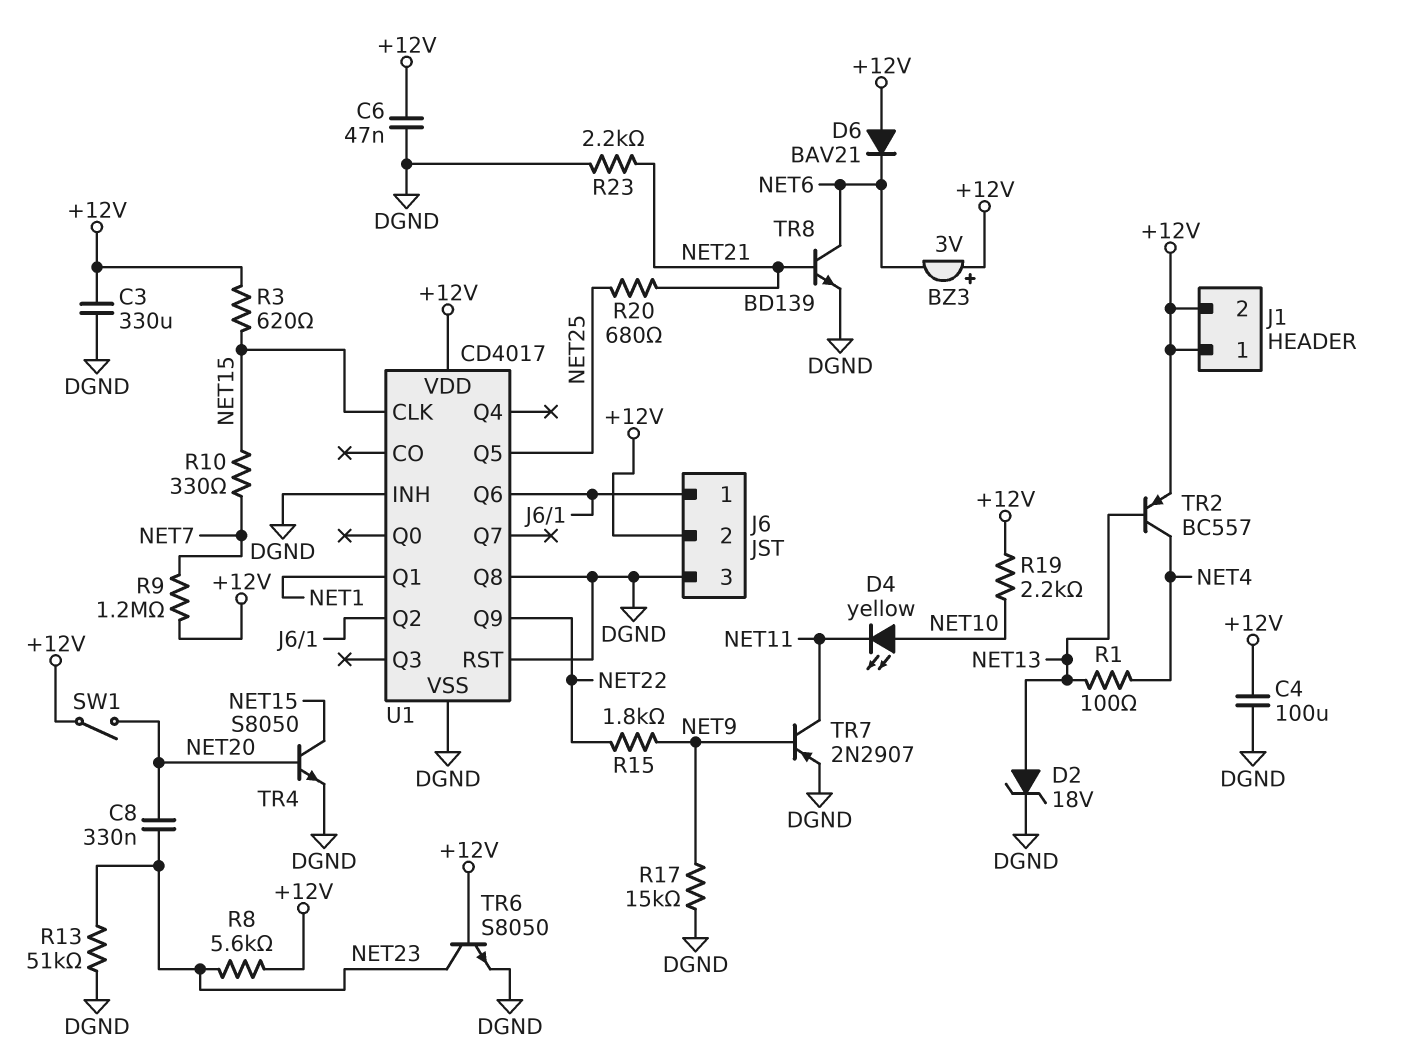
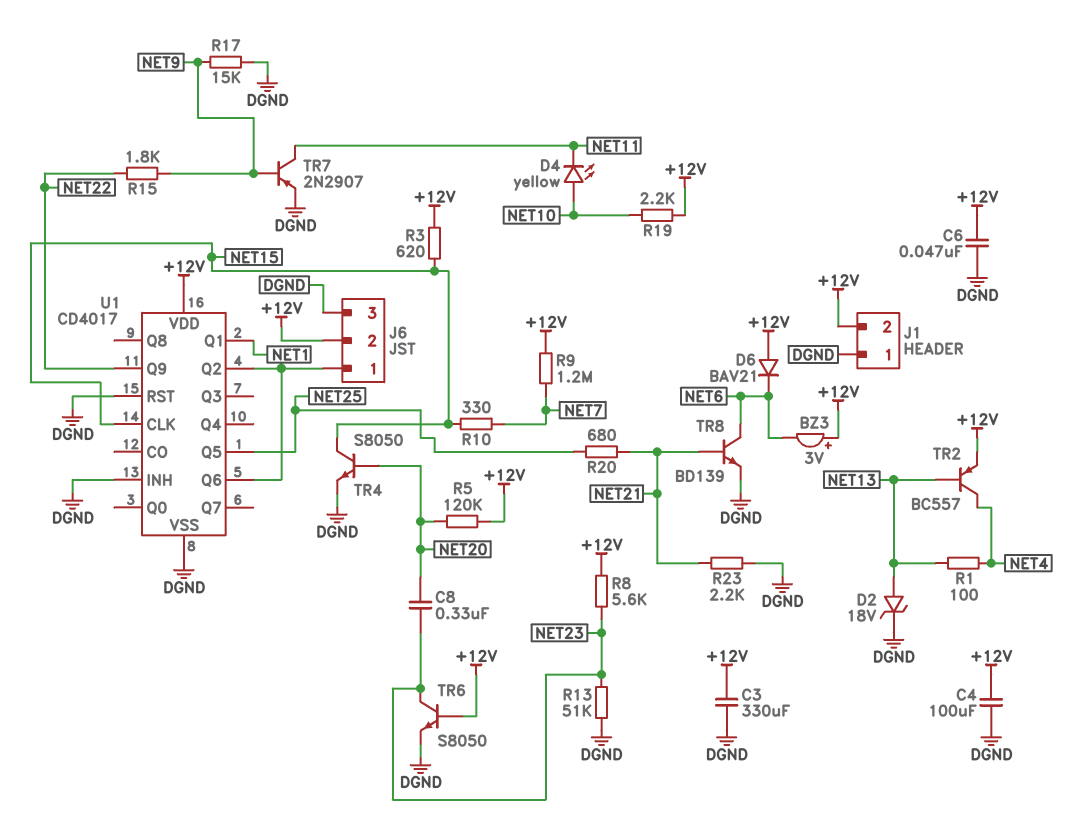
J1 pin 1: +12V -> DGND
R5: none -> 120k (+12V, NET20)
SW1: switch (+12V, NET20) -> none
U1 pin Q8: DGND -> none

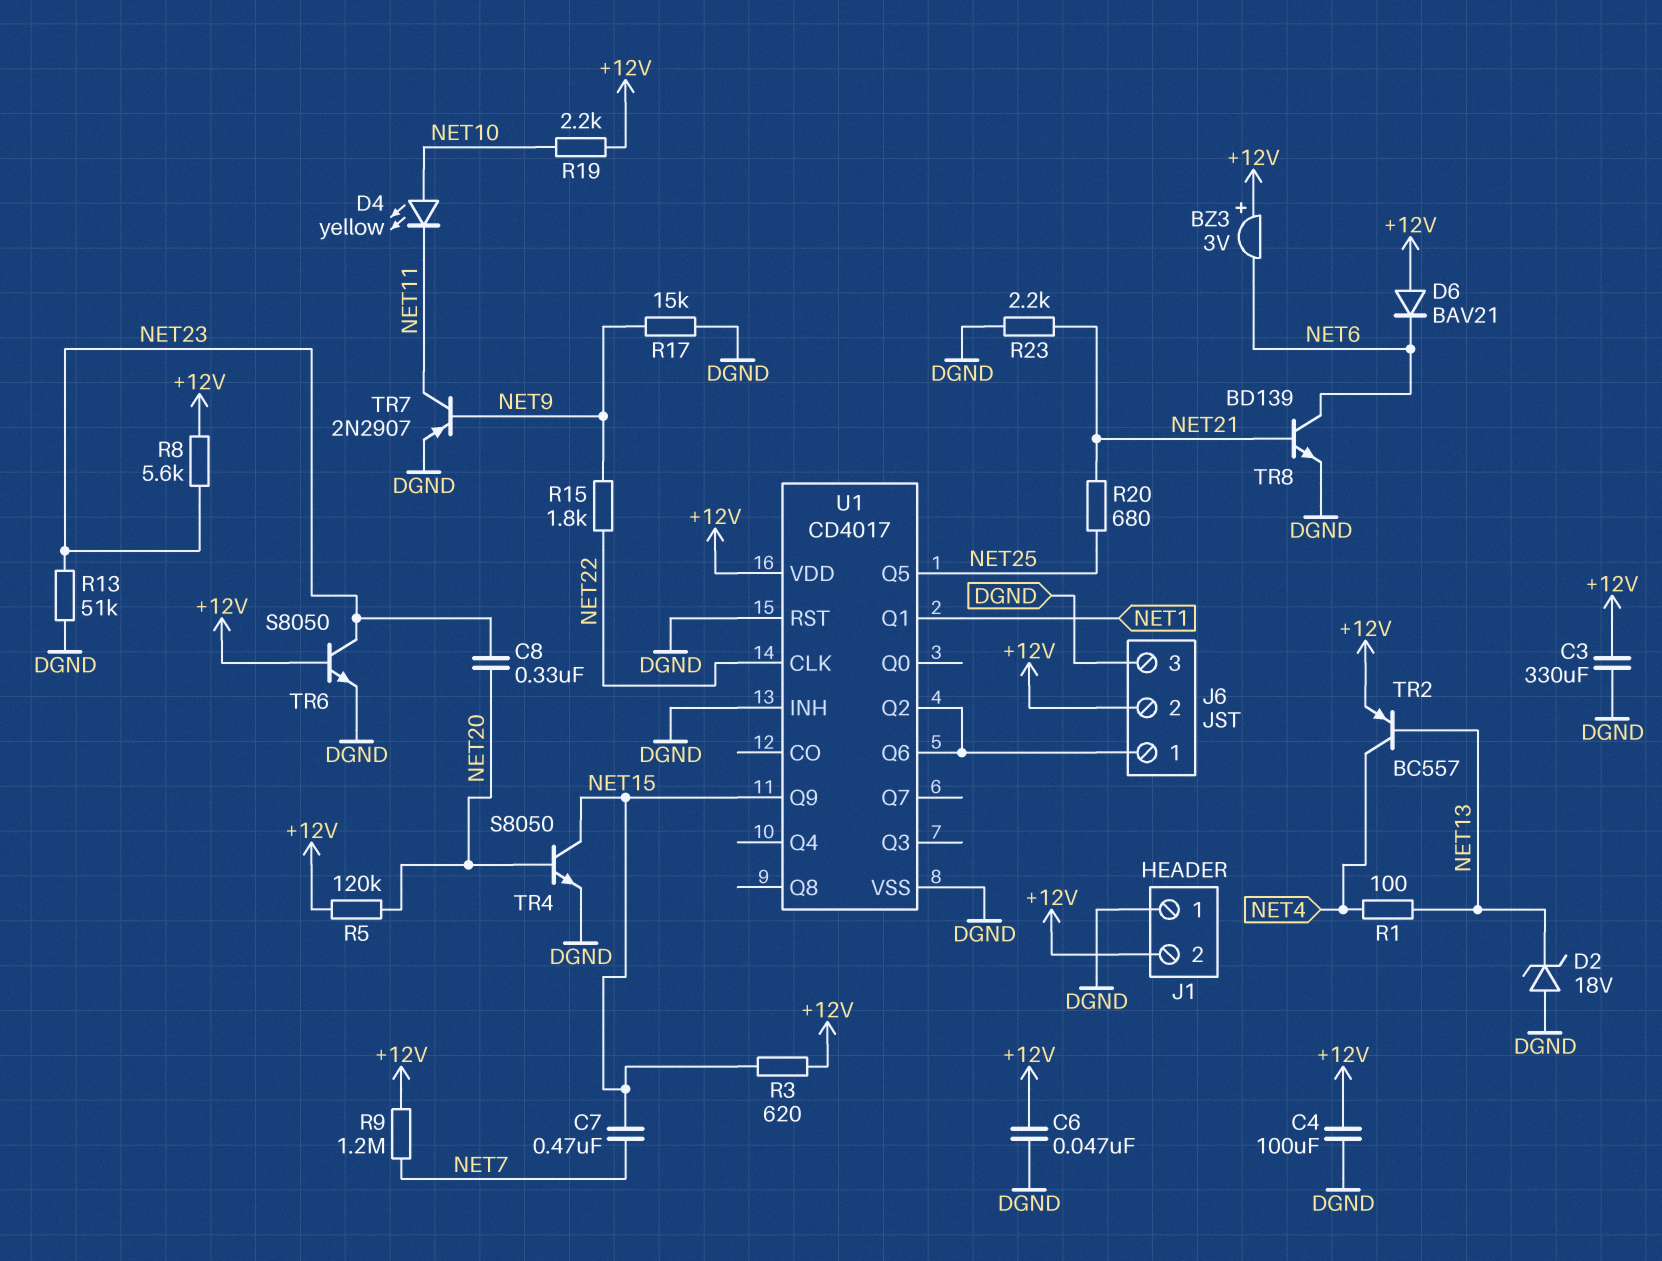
C7: none -> 470nF (NET7, NET15)
D2: zener 18V (A NET13, K DGND) -> zener 18V (A DGND, K NET13)
R10: 330 (NET7, NET15) -> none
U1 pin CLK: NET15 -> NET22
U1 pin Q9: NET22 -> NET15

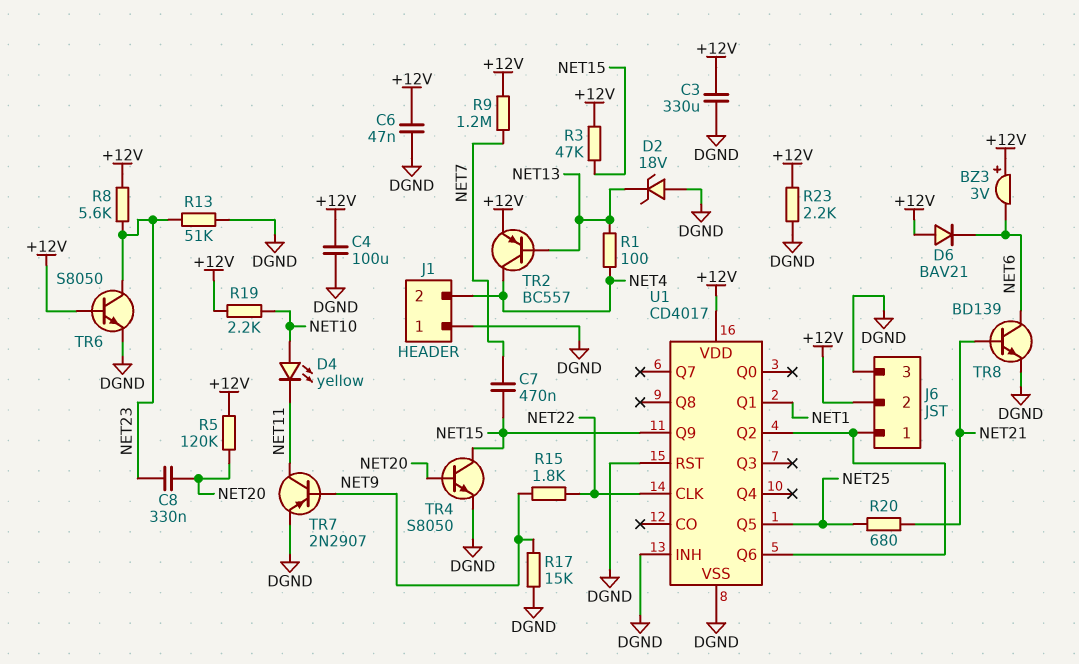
J1 pin 2: +12V -> NET4
R3: 620 (+12V, NET15) -> 47k (+12V, NET15)
R23: 2.2k (DGND, NET21) -> 2.2k (+12V, DGND)

